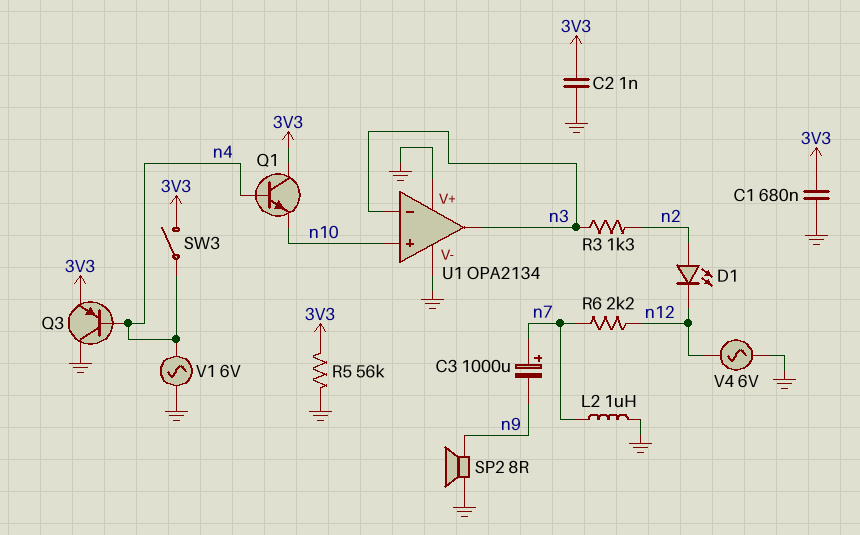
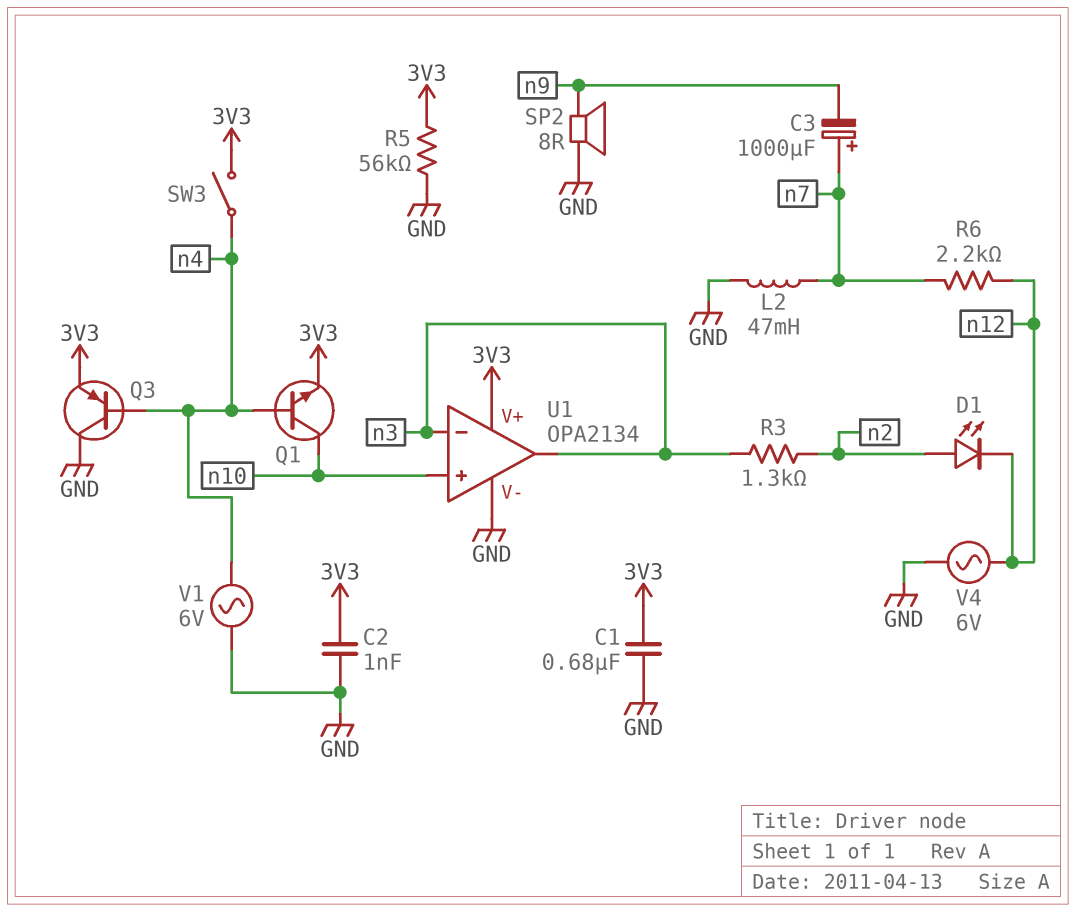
L2: 1uH (GND, n7) -> 47mH (GND, n7)
Q1: NPN (B n4, C 3V3, E n10) -> NPN (B n4, C n10, E 3V3)
U1 pin V+: GND -> 3V3

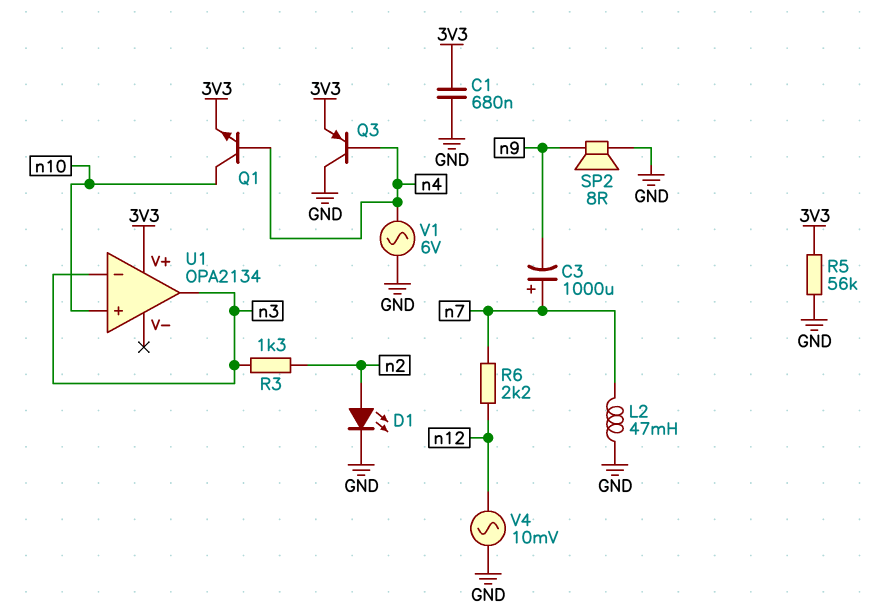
C2: 1nF (3V3, GND) -> none
D1: LED (A n2, K n12) -> LED (A n2, K GND)
SW3: switch (3V3, n4) -> none
U1 pin V-: GND -> none
V4: AC 6V (GND, n12) -> AC 10mV (GND, n12)

